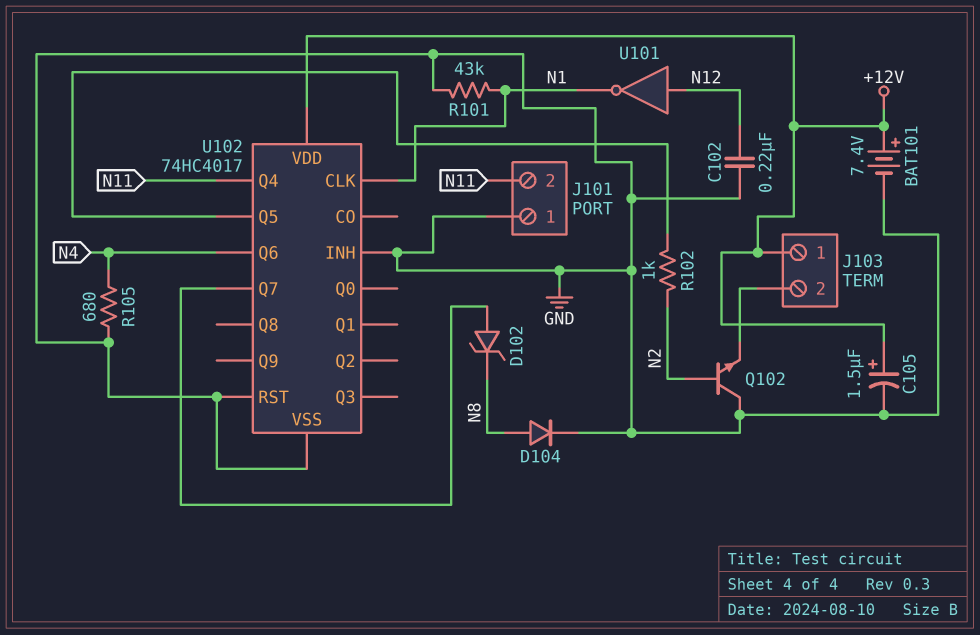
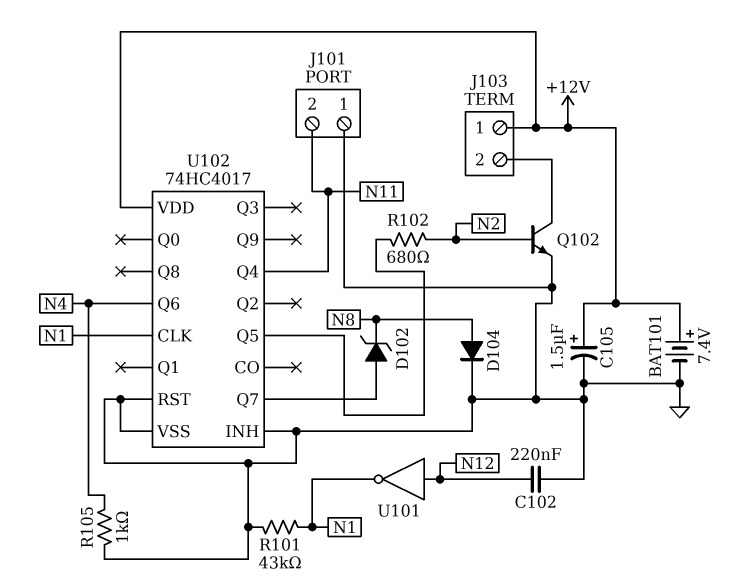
Q102: NPN (B N2, C GND, E J103/2) -> NPN (B N2, C J103/2, E GND)
R102: 1k (N2, U102/Q5) -> 680 (N2, U102/Q5)
R105: 680 (GND, N4) -> 1k (GND, N4)

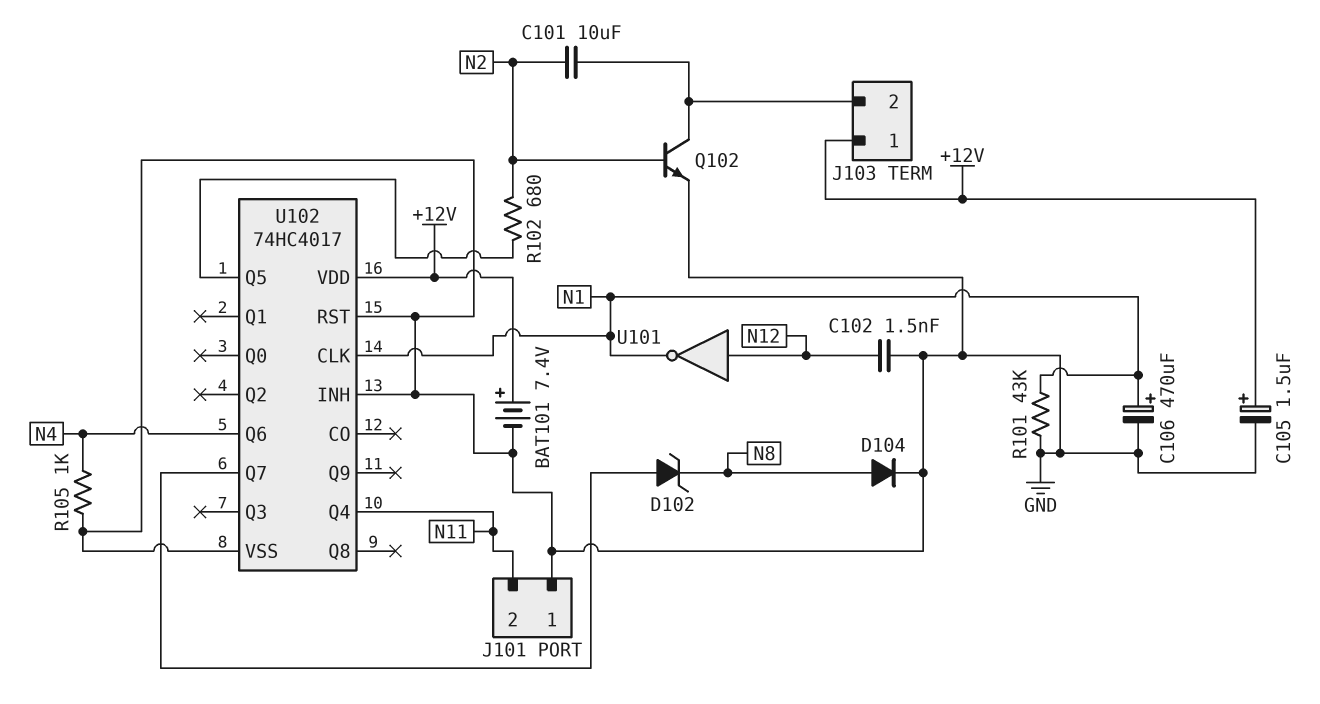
C101: none -> 10uF (J103/2, N2)
C102: 220nF (GND, N12) -> 1.5nF (GND, N12)
C106: none -> 470uF (plus N1, minus GND)

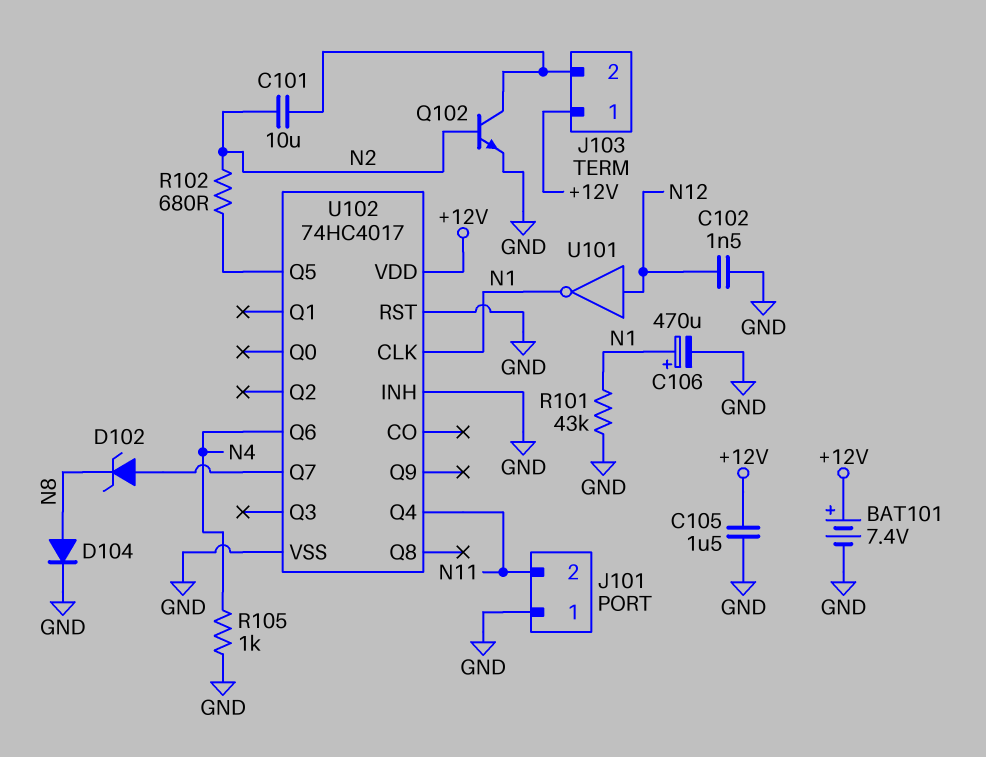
C105: 1.5uF (plus +12V, minus GND) -> 1.5uF (+12V, GND)

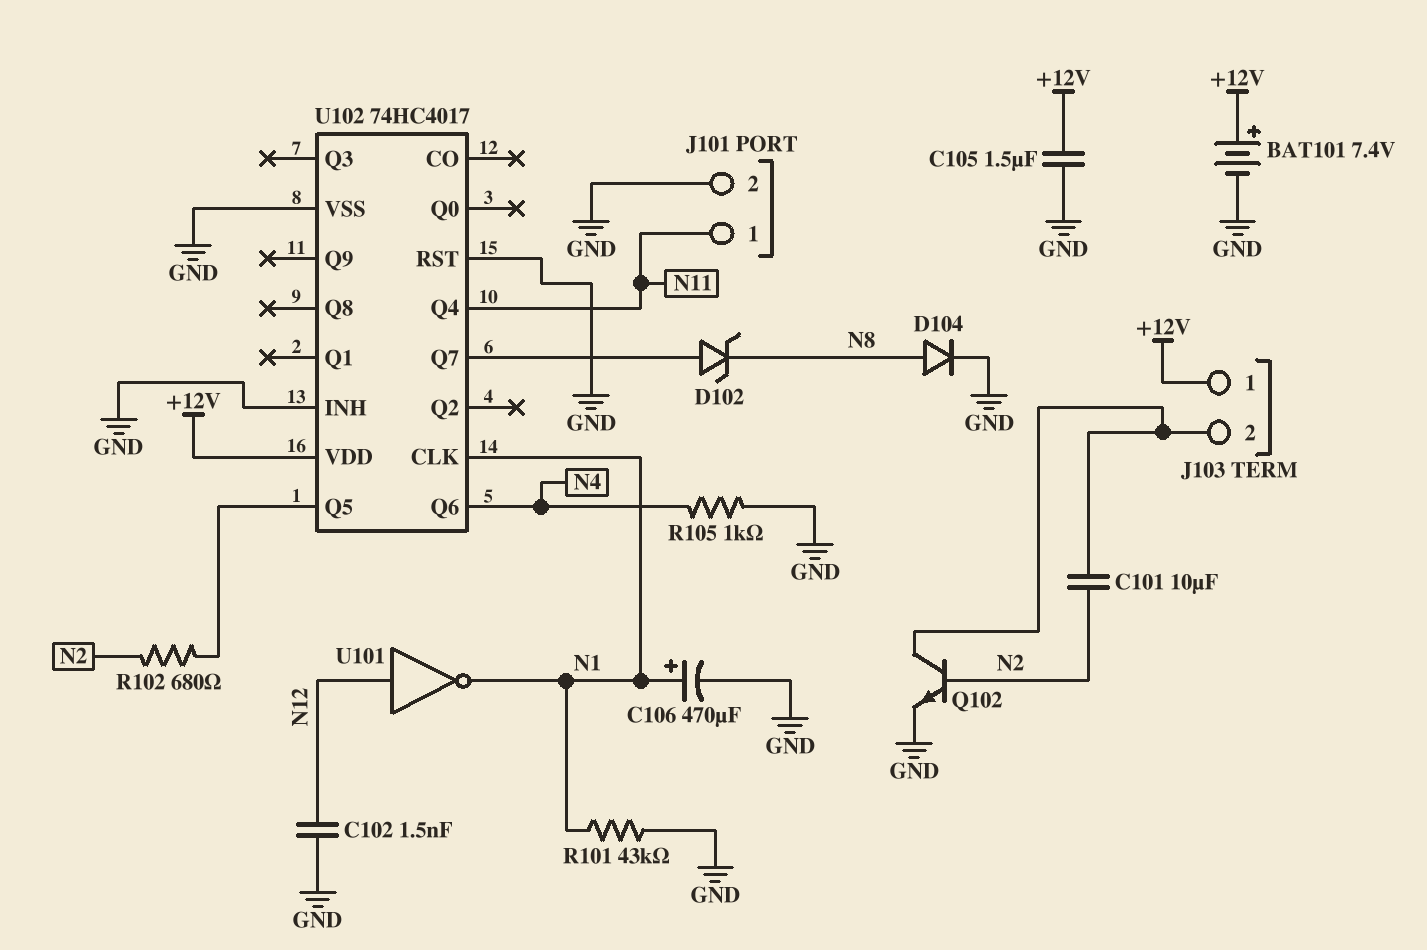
J101 pin 1: GND -> N11
J101 pin 2: N11 -> GND

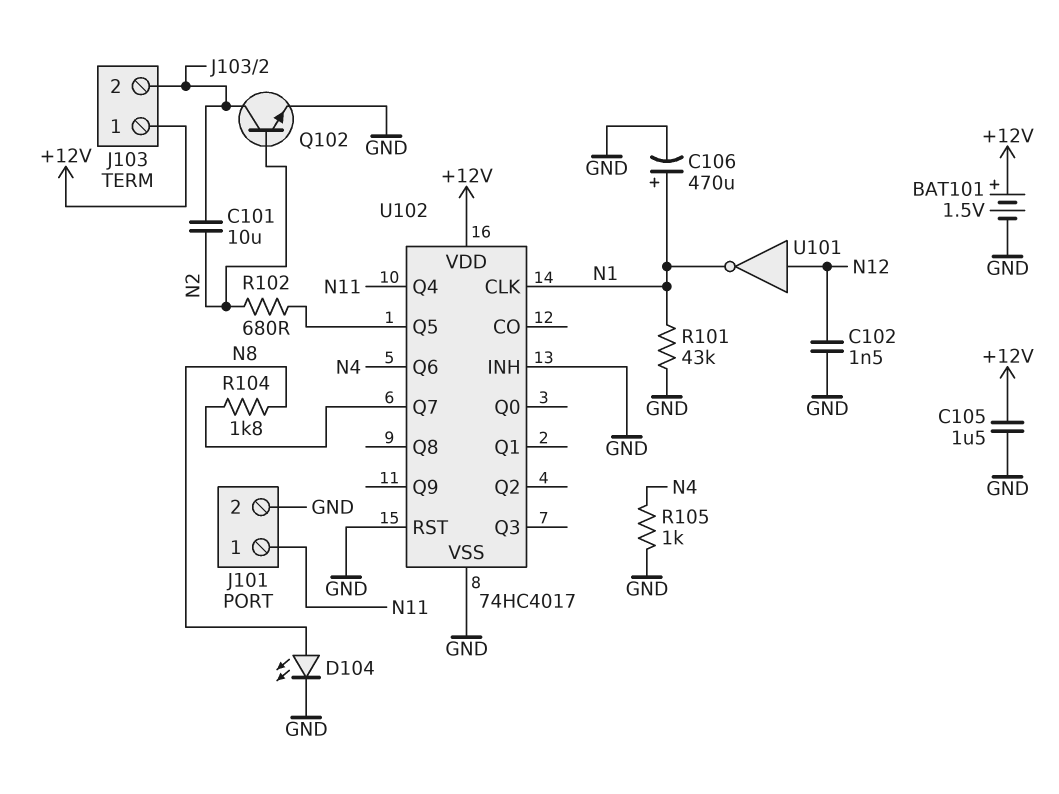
BAT101: 7.4V (plus +12V, minus GND) -> 1.5V (plus +12V, minus GND)
D102: zener (A U102/Q7, K N8) -> none
D104: diode (A N8, K GND) -> LED (A N8, K GND)
R104: none -> 1.8k (N8, U102/Q7)

